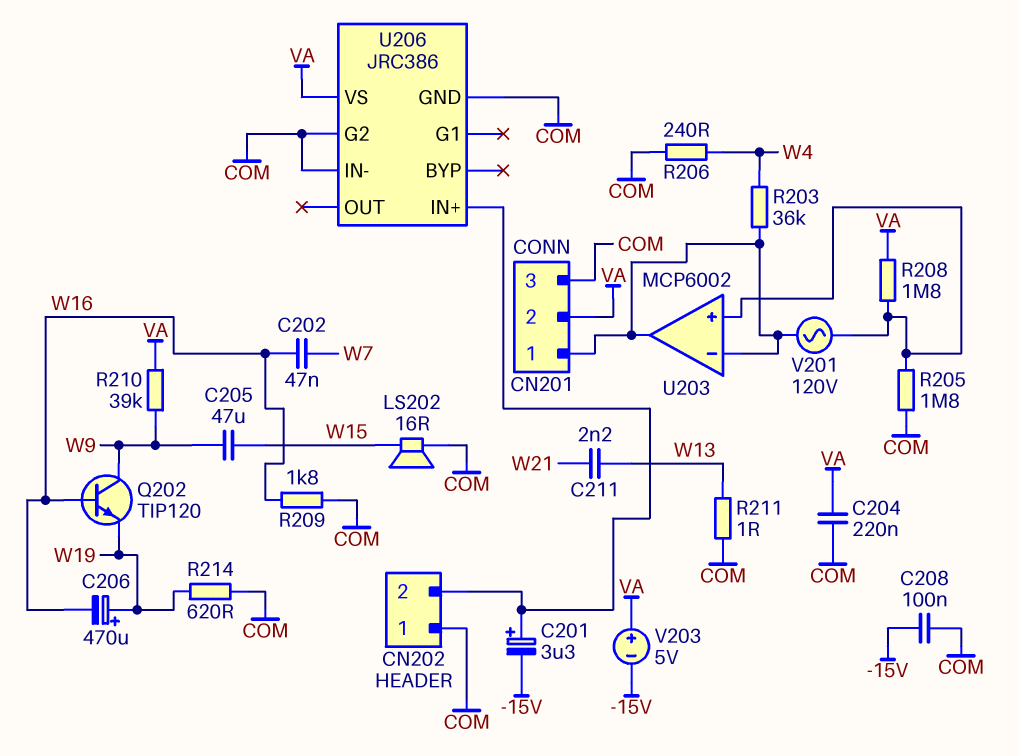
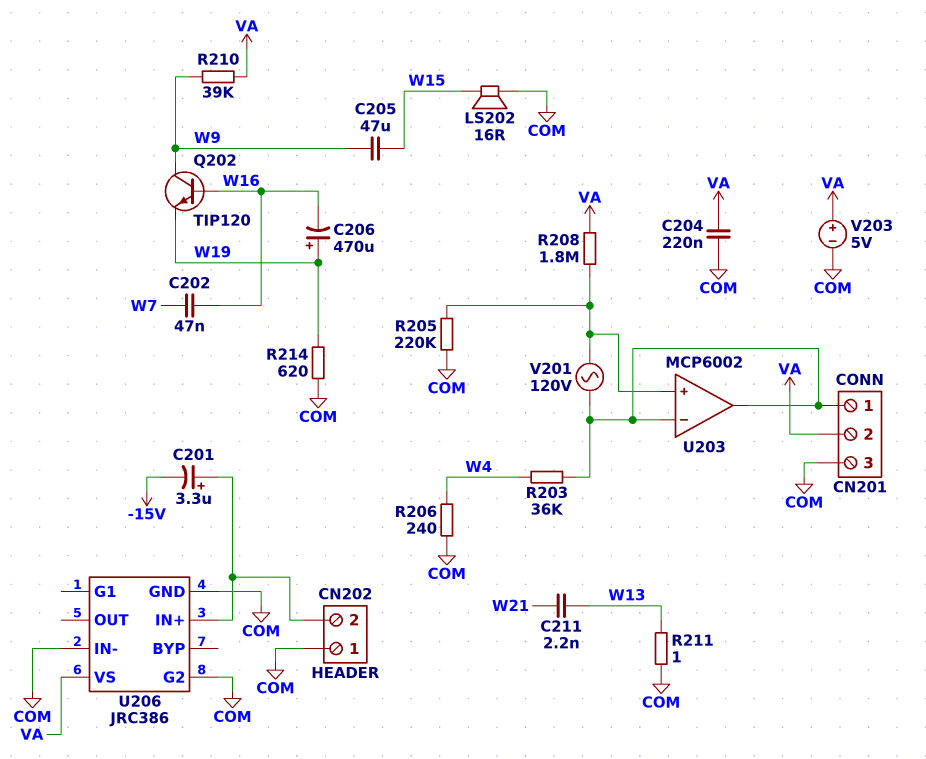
C208: 100nF (-15V, COM) -> none
R205: 1.8M (COM, U203/in+) -> 220k (COM, U203/in+)
R209: 1.8k (COM, W16) -> none
V203: 5V (plus VA, minus -15V) -> 5V (plus VA, minus COM)

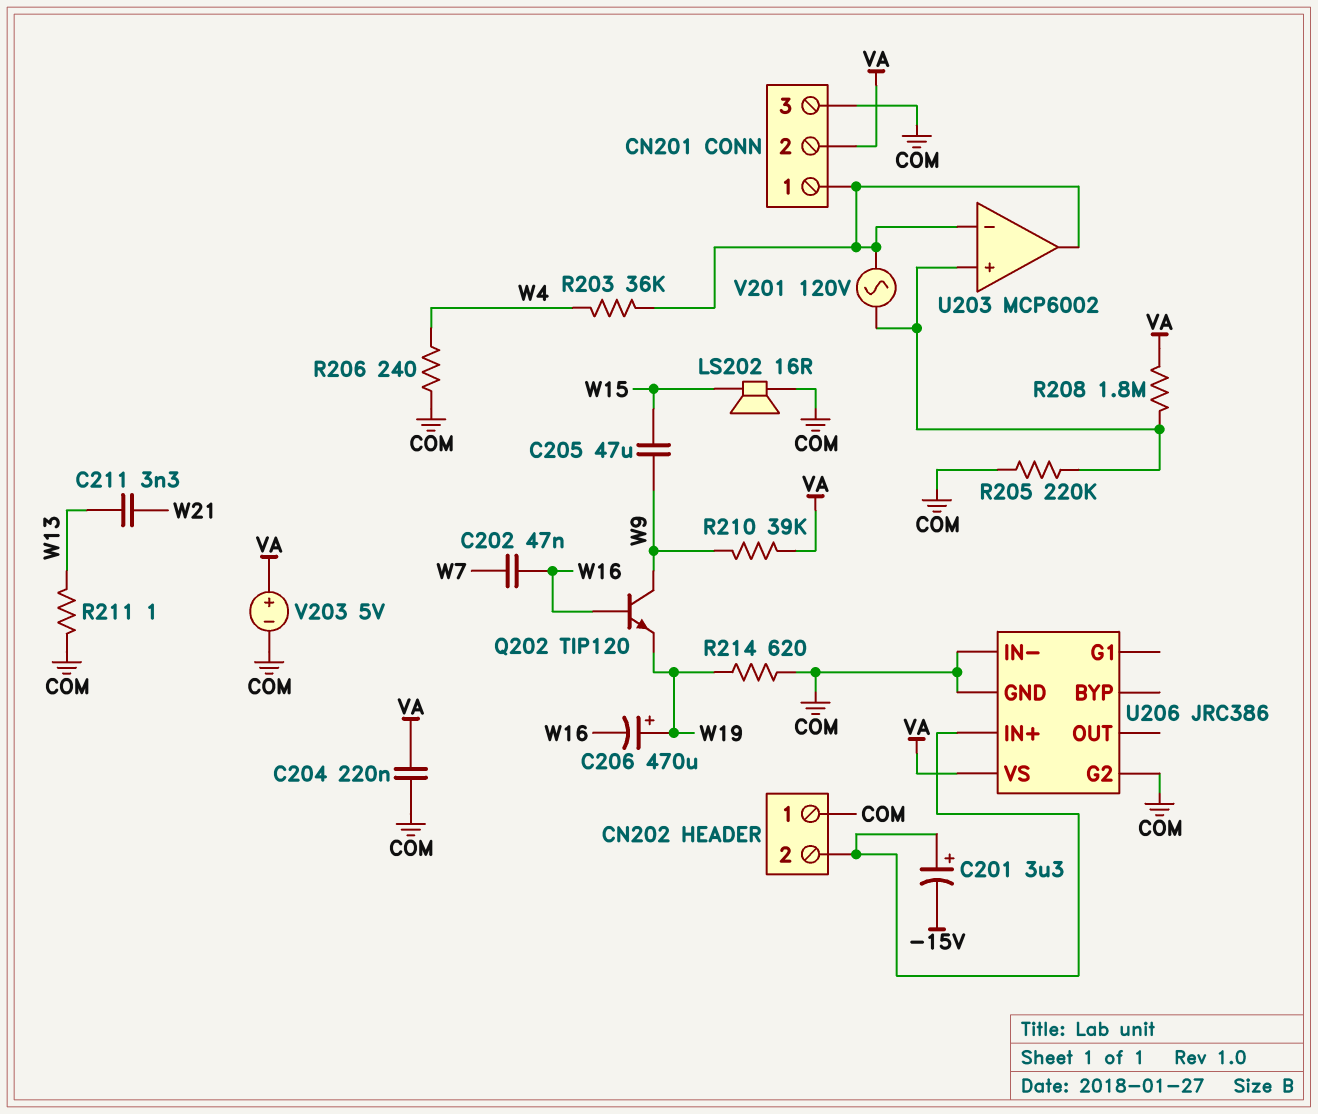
C211: 2.2nF (W13, W21) -> 3.3nF (W13, W21)

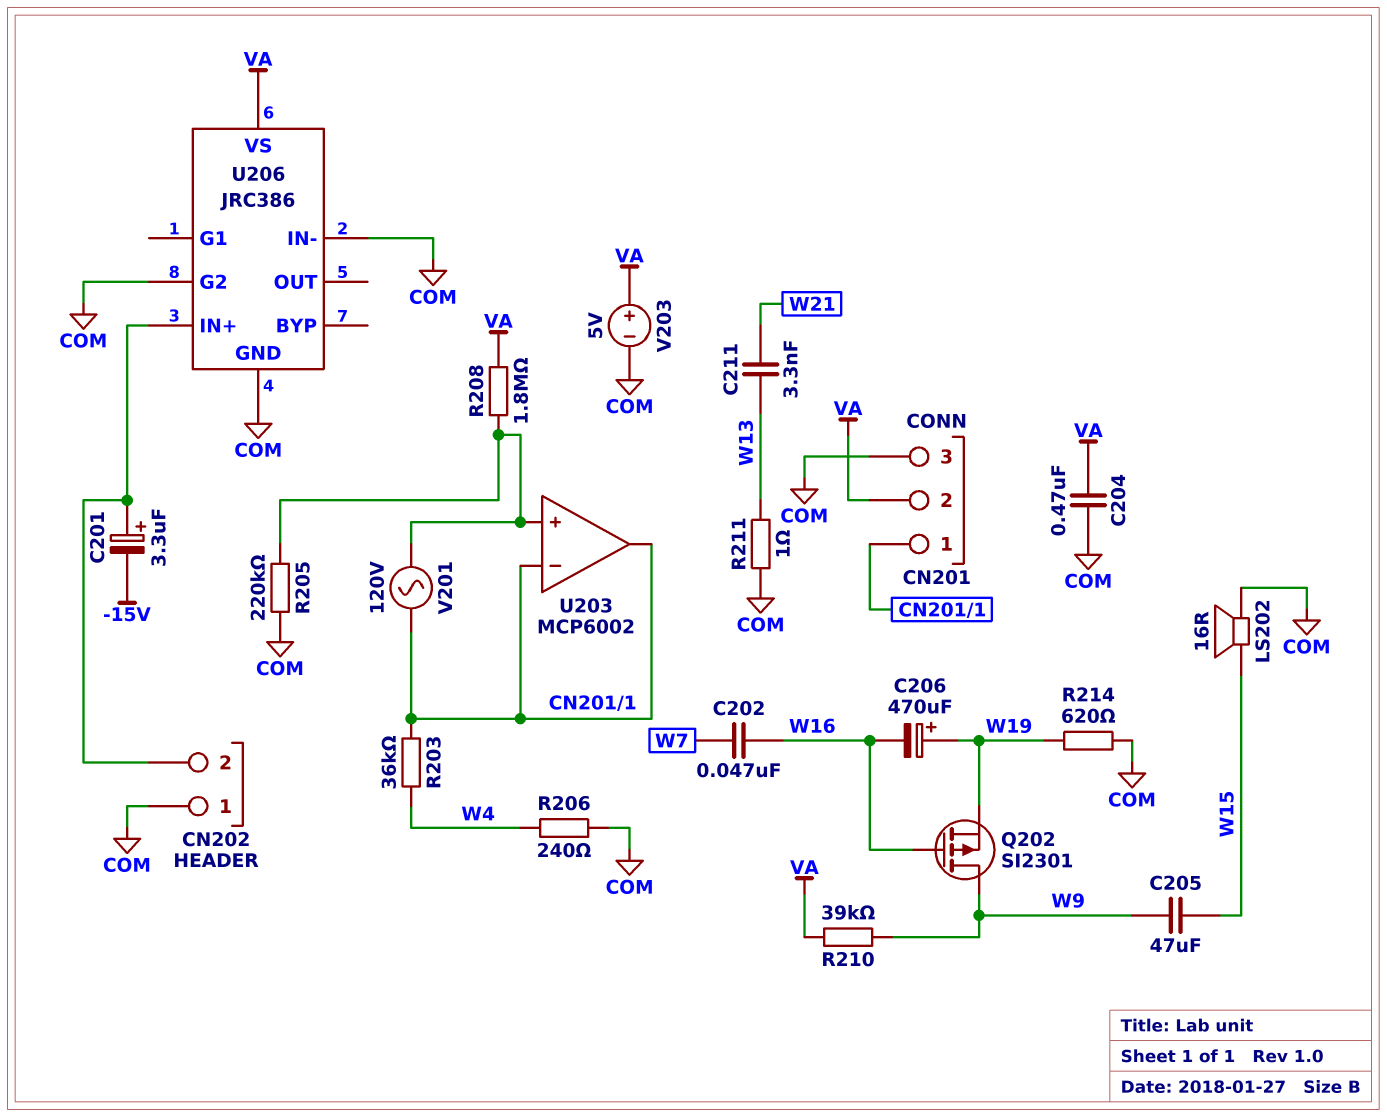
C204: 220nF (COM, VA) -> 470nF (COM, VA)
Q202: NPN TIP120 (B W16, C W9, E W19) -> PMOS SI2301 (G W16, D W9, S W19)

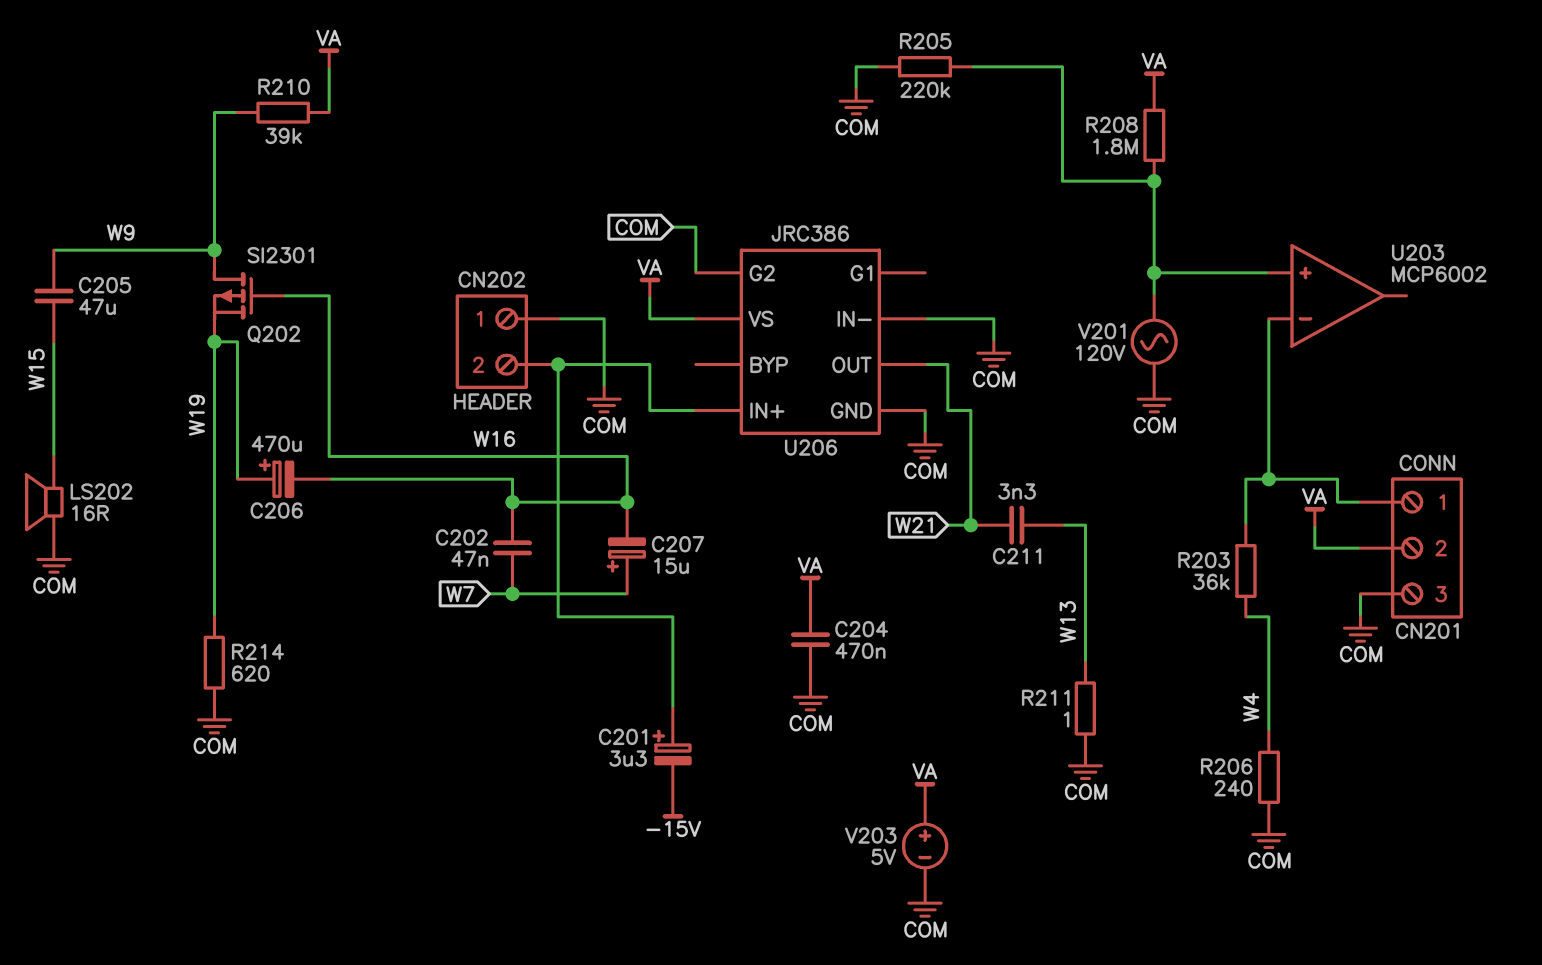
C207: none -> 15uF (plus W7, minus W16)
U203 pin out: CN201/1 -> none
U206 pin OUT: none -> W21
V201: AC 120V (CN201/1, U203/in+) -> AC 120V (COM, U203/in+)

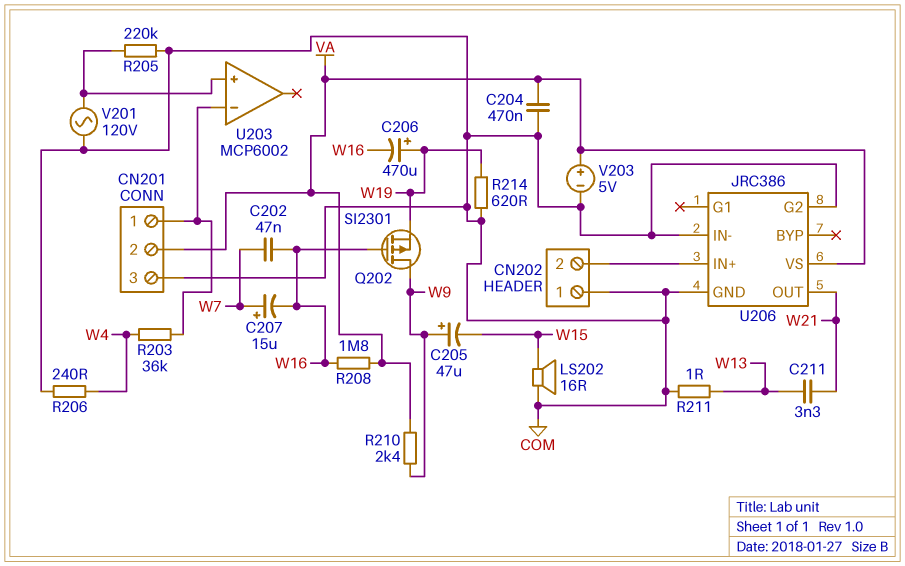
C201: 3.3uF (plus CN202/2, minus -15V) -> none
C205: 47uF (W9, W15) -> 47uF (plus W9, minus W15)
R208: 1.8M (U203/in+, VA) -> 1.8M (VA, W16)
R210: 39k (VA, W9) -> 2.4k (VA, W9)

